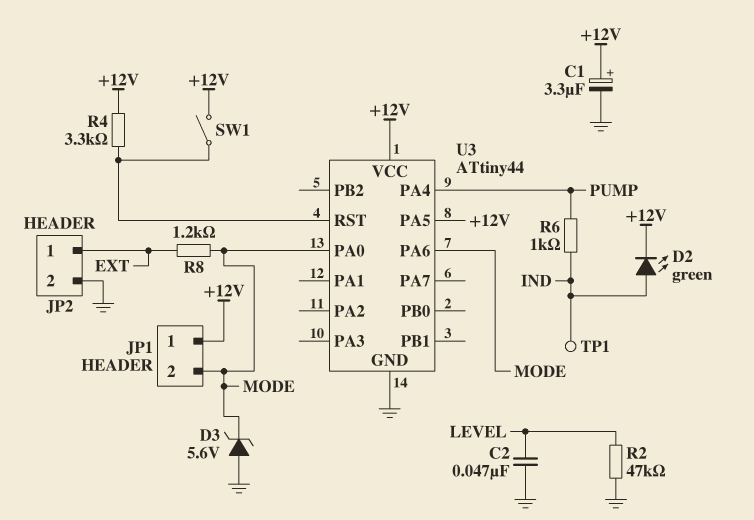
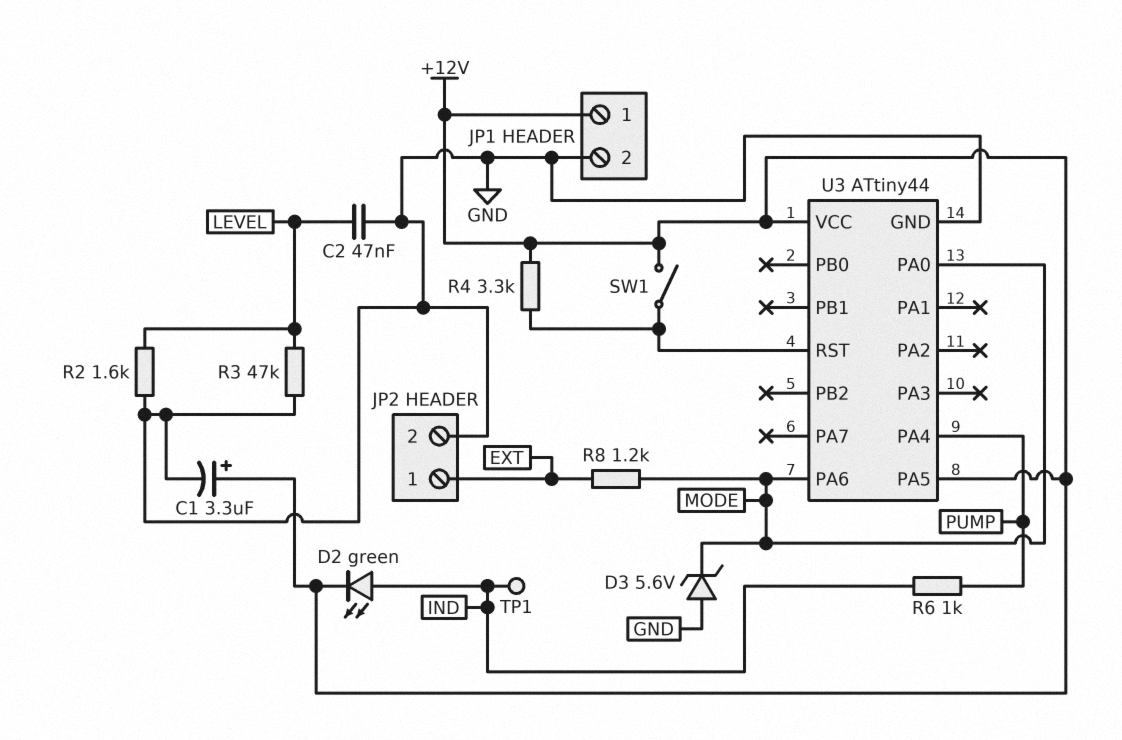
JP1 pin 2: MODE -> GND
R2: 47k (GND, LEVEL) -> 1.6k (GND, LEVEL)
R3: none -> 47k (GND, LEVEL)

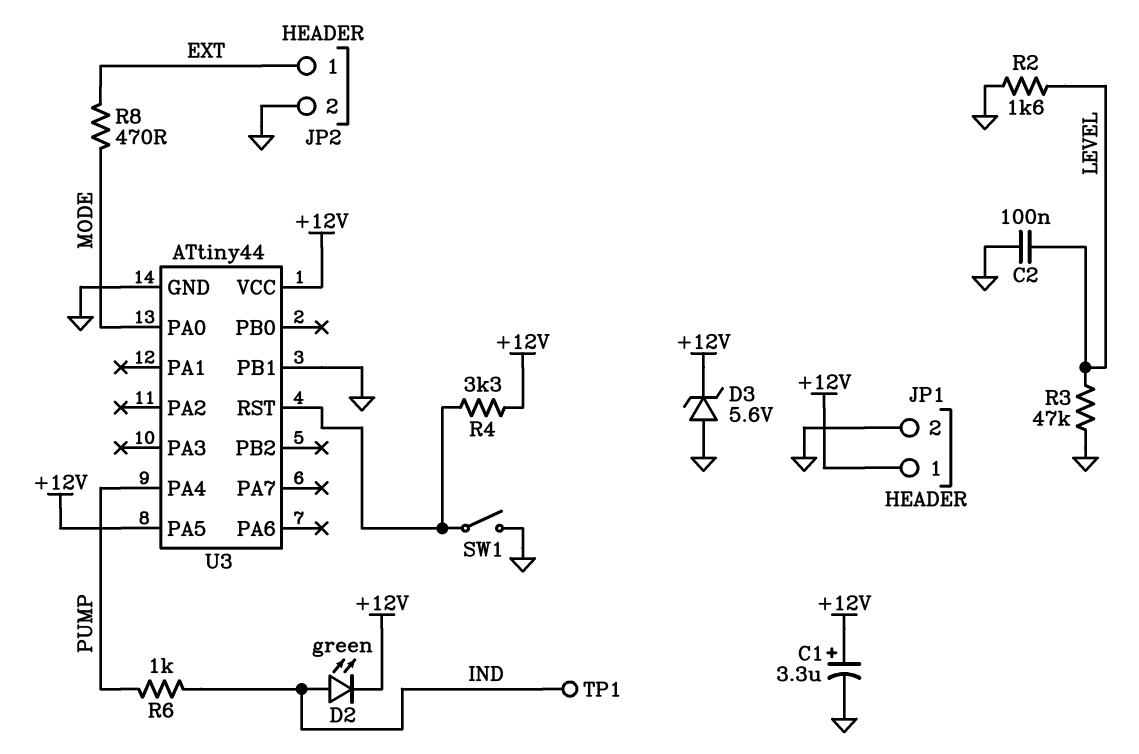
C2: 47nF (GND, LEVEL) -> 100nF (GND, LEVEL)
D3: zener 5.6V (A GND, K MODE) -> zener 5.6V (A GND, K +12V)
R8: 1.2k (EXT, MODE) -> 470 (EXT, MODE)
SW1: switch (+12V, U3/RST) -> switch (GND, U3/RST)
U3 pin PA6: MODE -> none
U3 pin PB1: none -> GND

